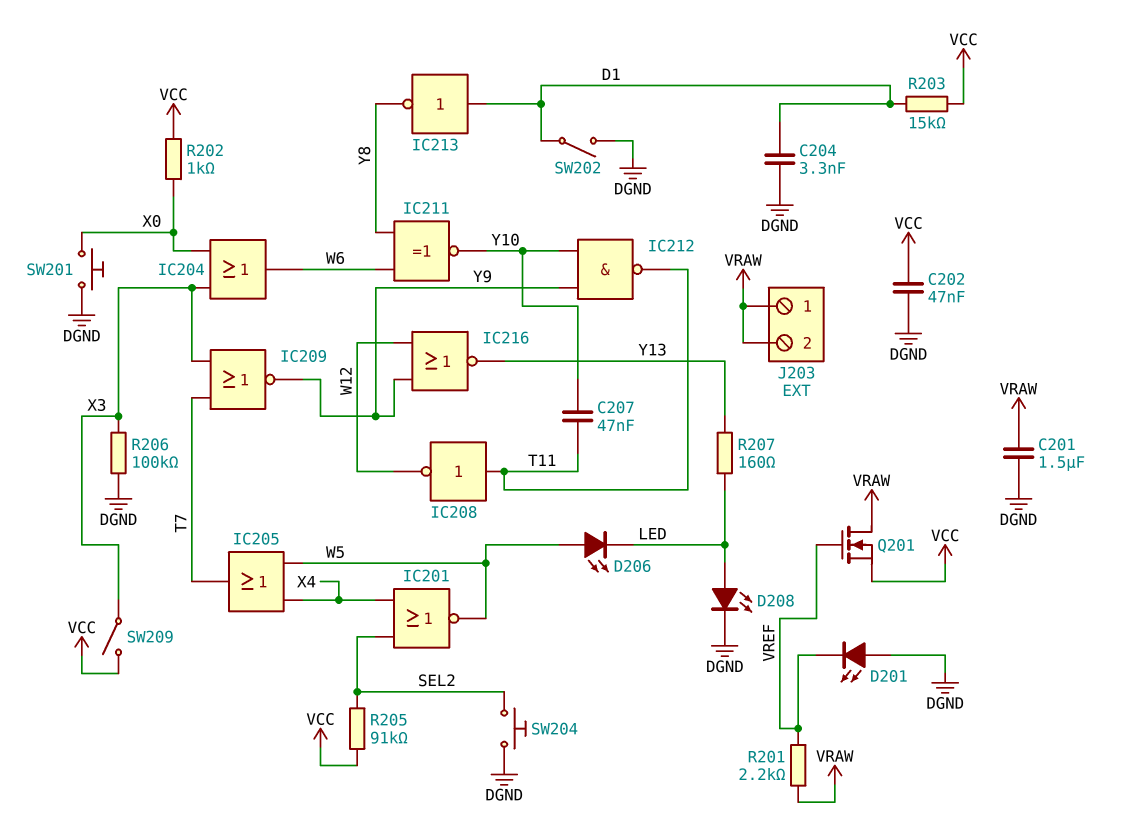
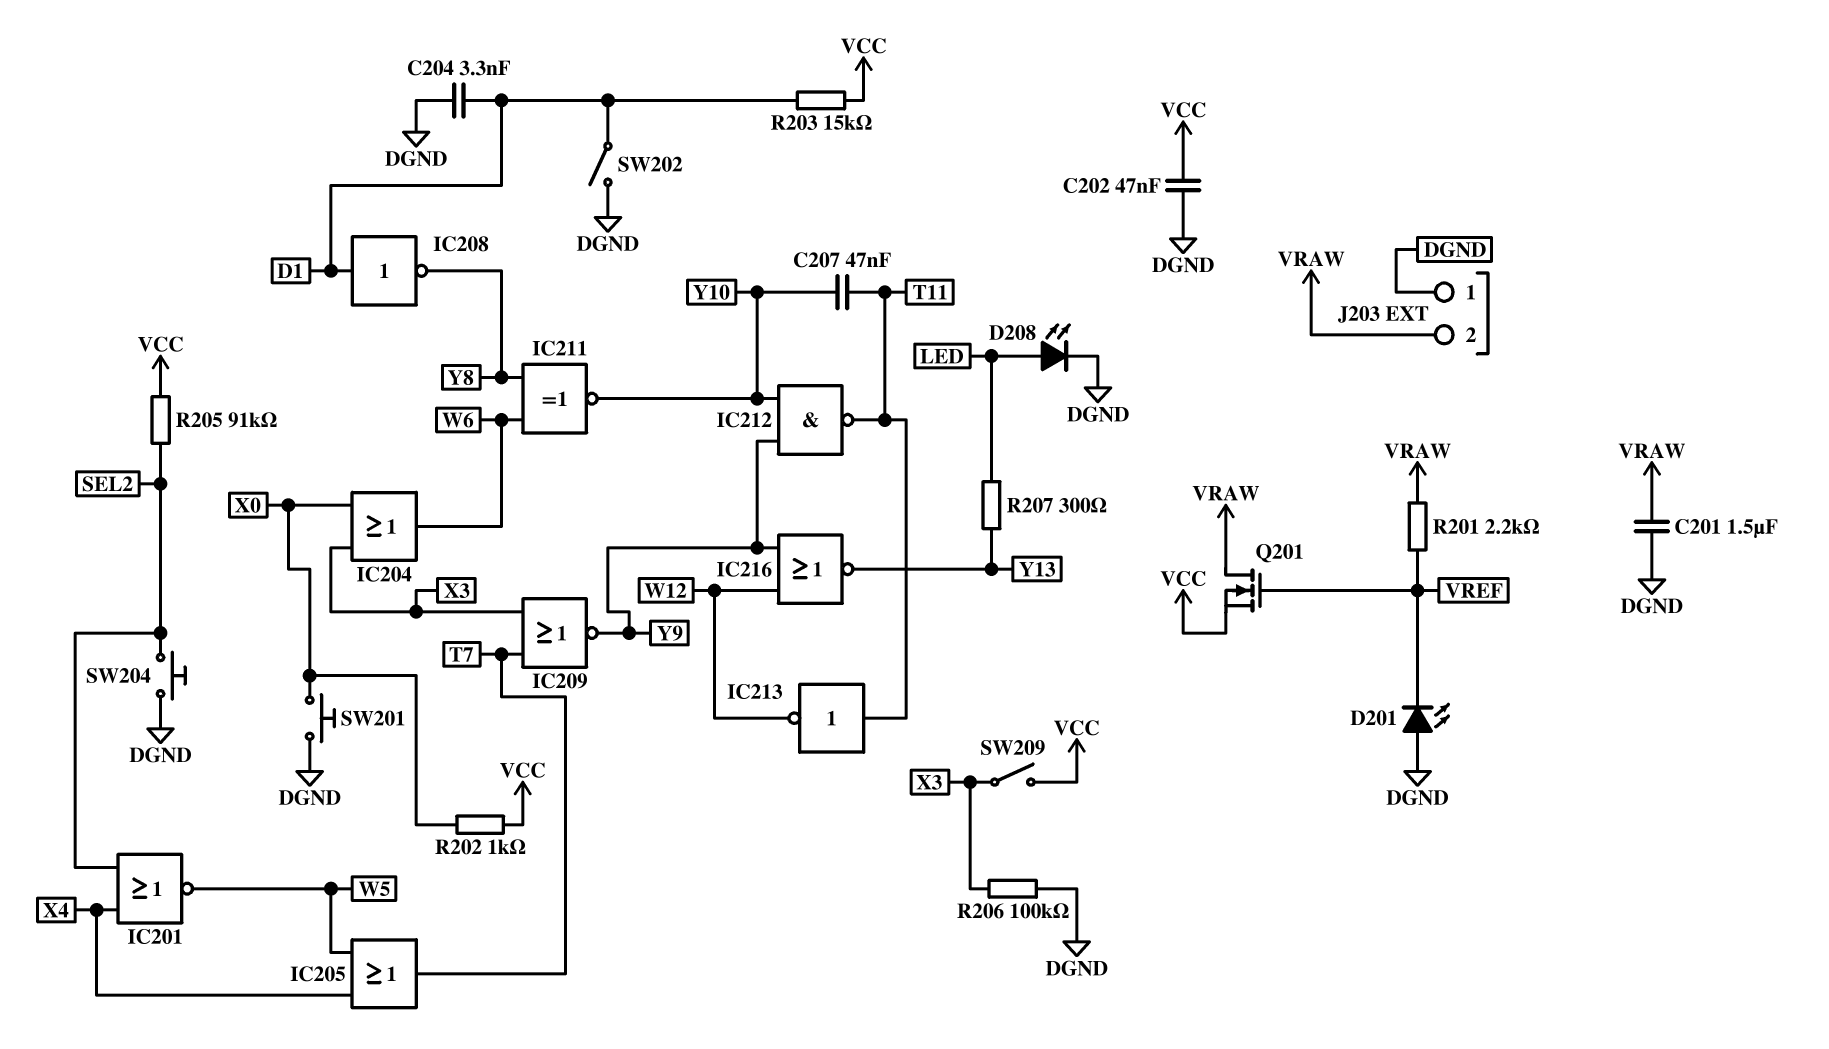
D206: LED (A W5, K LED) -> none
IC208: NOT (in T11, out W12) -> NOT (in D1, out Y8)
IC213: NOT (in D1, out Y8) -> NOT (in T11, out W12)
J203 pin 1: VRAW -> DGND
R207: 160 (LED, Y13) -> 300 (LED, Y13)

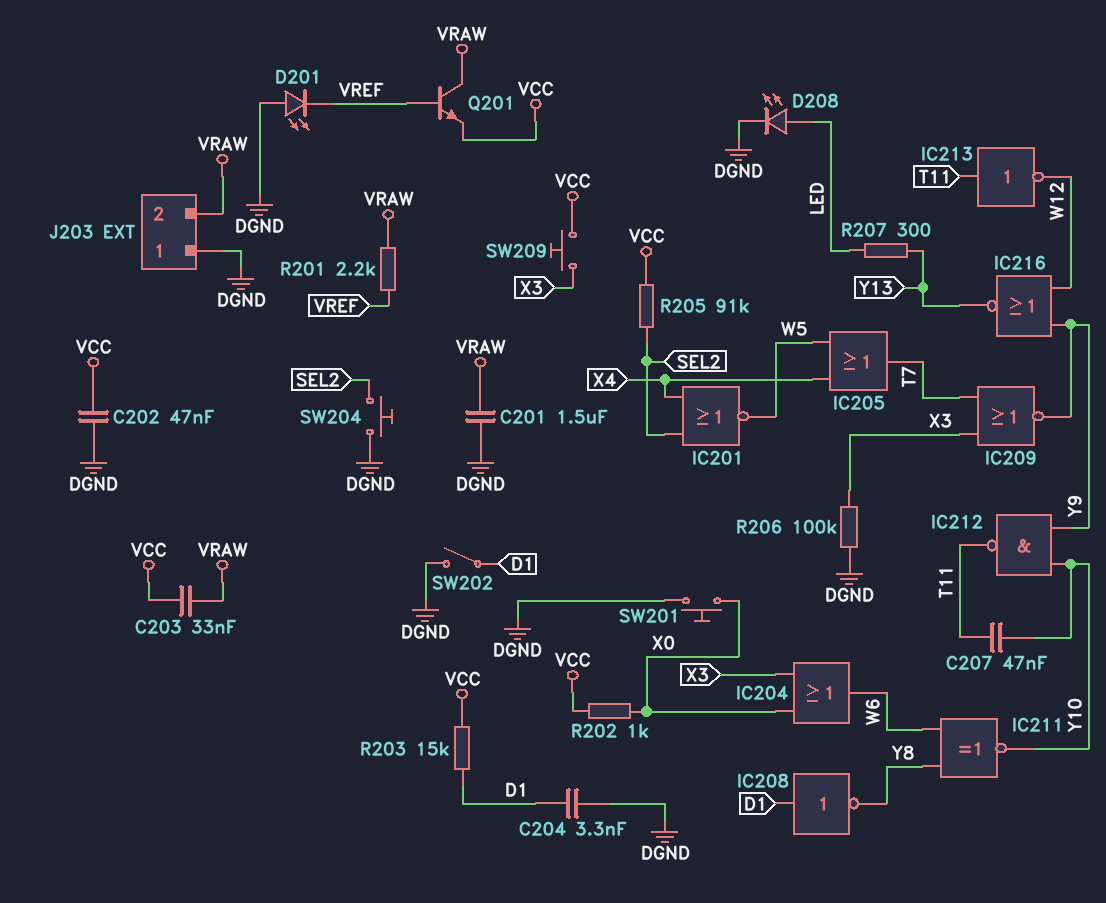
C203: none -> 33nF (VCC, VRAW)
Q201: NMOS (G VREF, D VRAW, S VCC) -> NPN (B VREF, C VRAW, E VCC)
SW209: switch (VCC, X3) -> button (VCC, X3)

